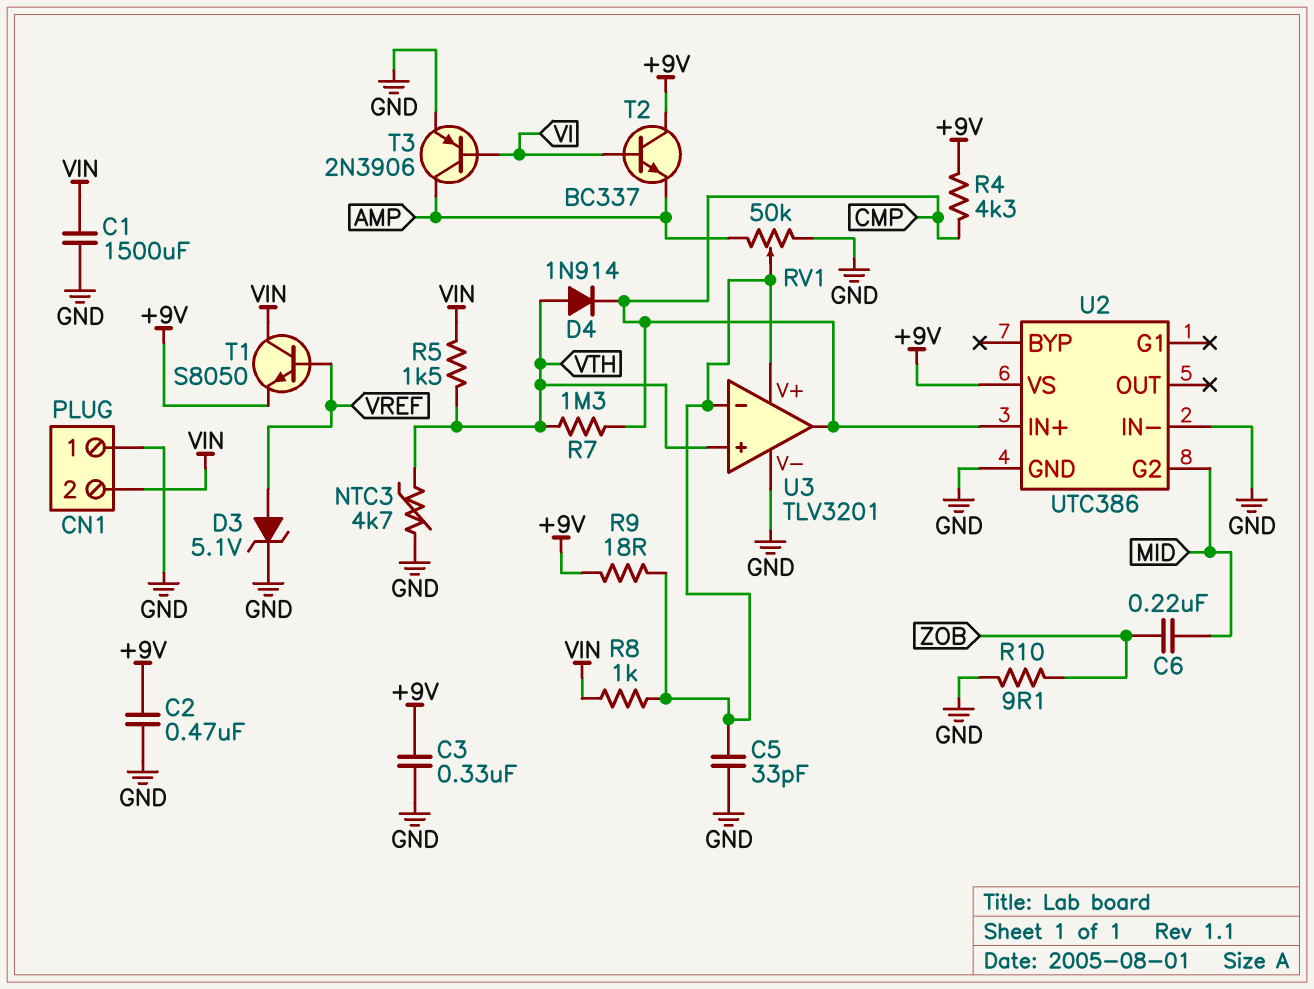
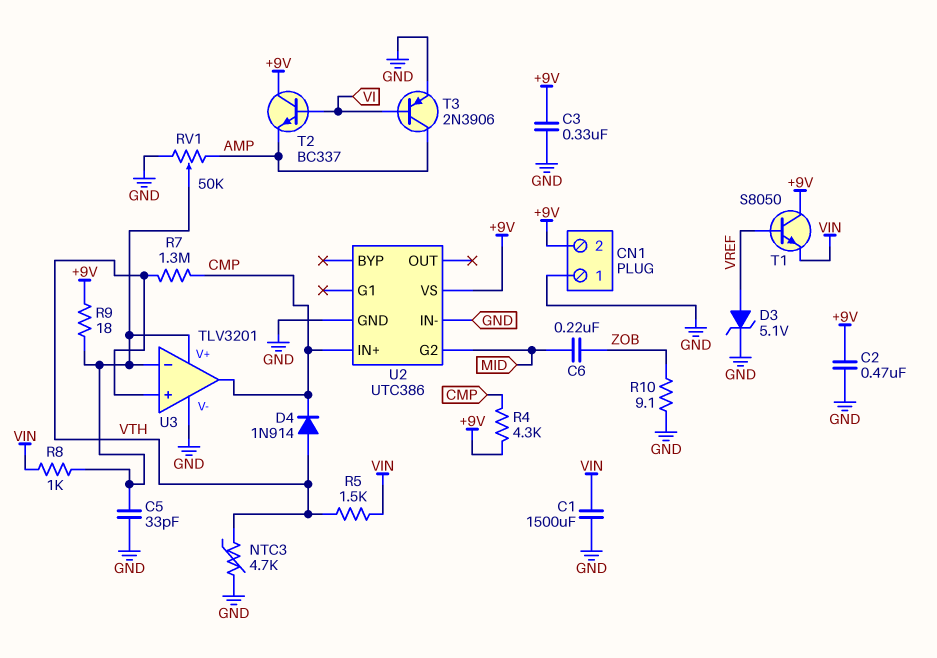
CN1 pin 2: VIN -> +9V
T1: NPN S8050 (B VREF, C VIN, E +9V) -> NPN S8050 (B VREF, C +9V, E VIN)

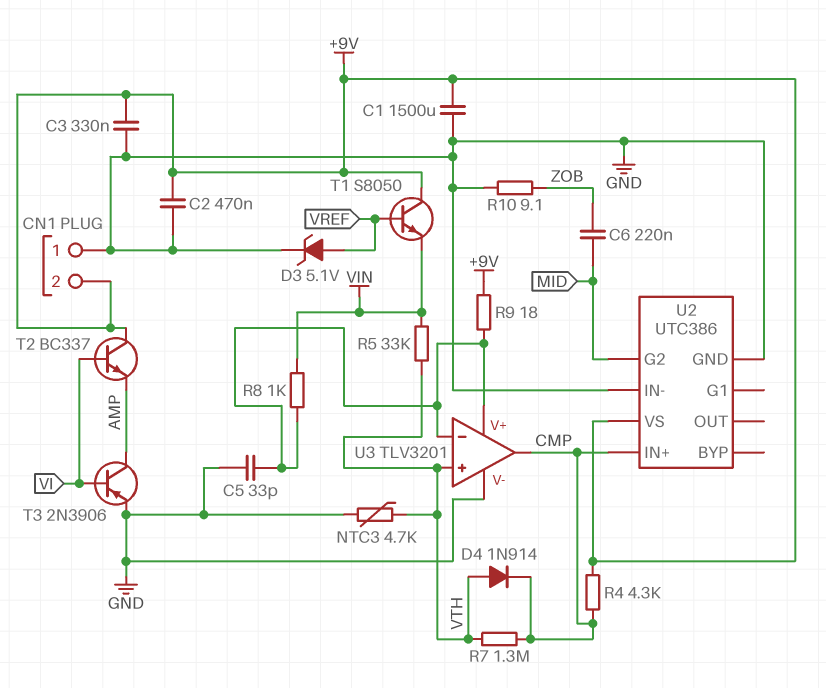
C1: 1500uF (GND, VIN) -> 1500uF (+9V, GND)
R5: 1.5k (VIN, VTH) -> 33k (VIN, VTH)
RV1: 50k (AMP, GND, wiper U3/V+) -> none

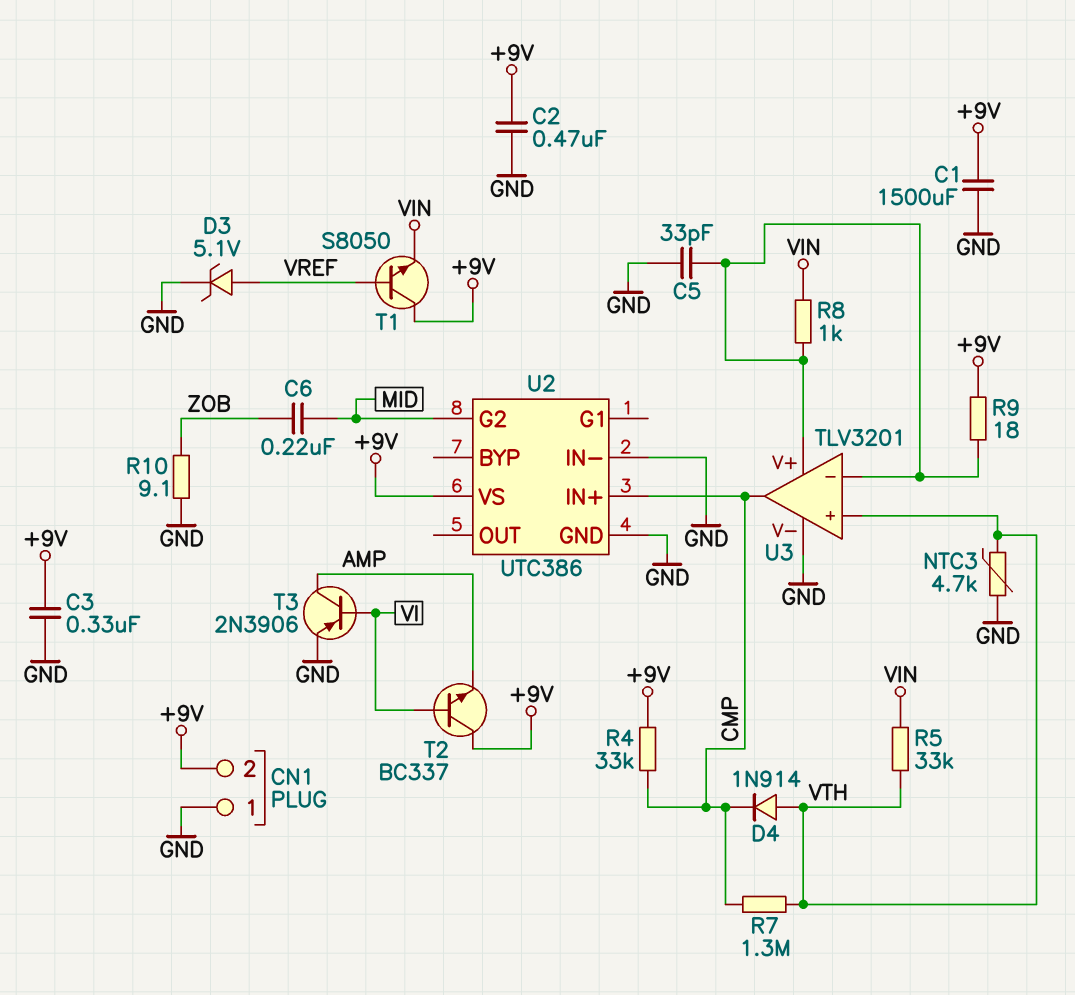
R4: 4.3k (+9V, CMP) -> 33k (+9V, CMP)

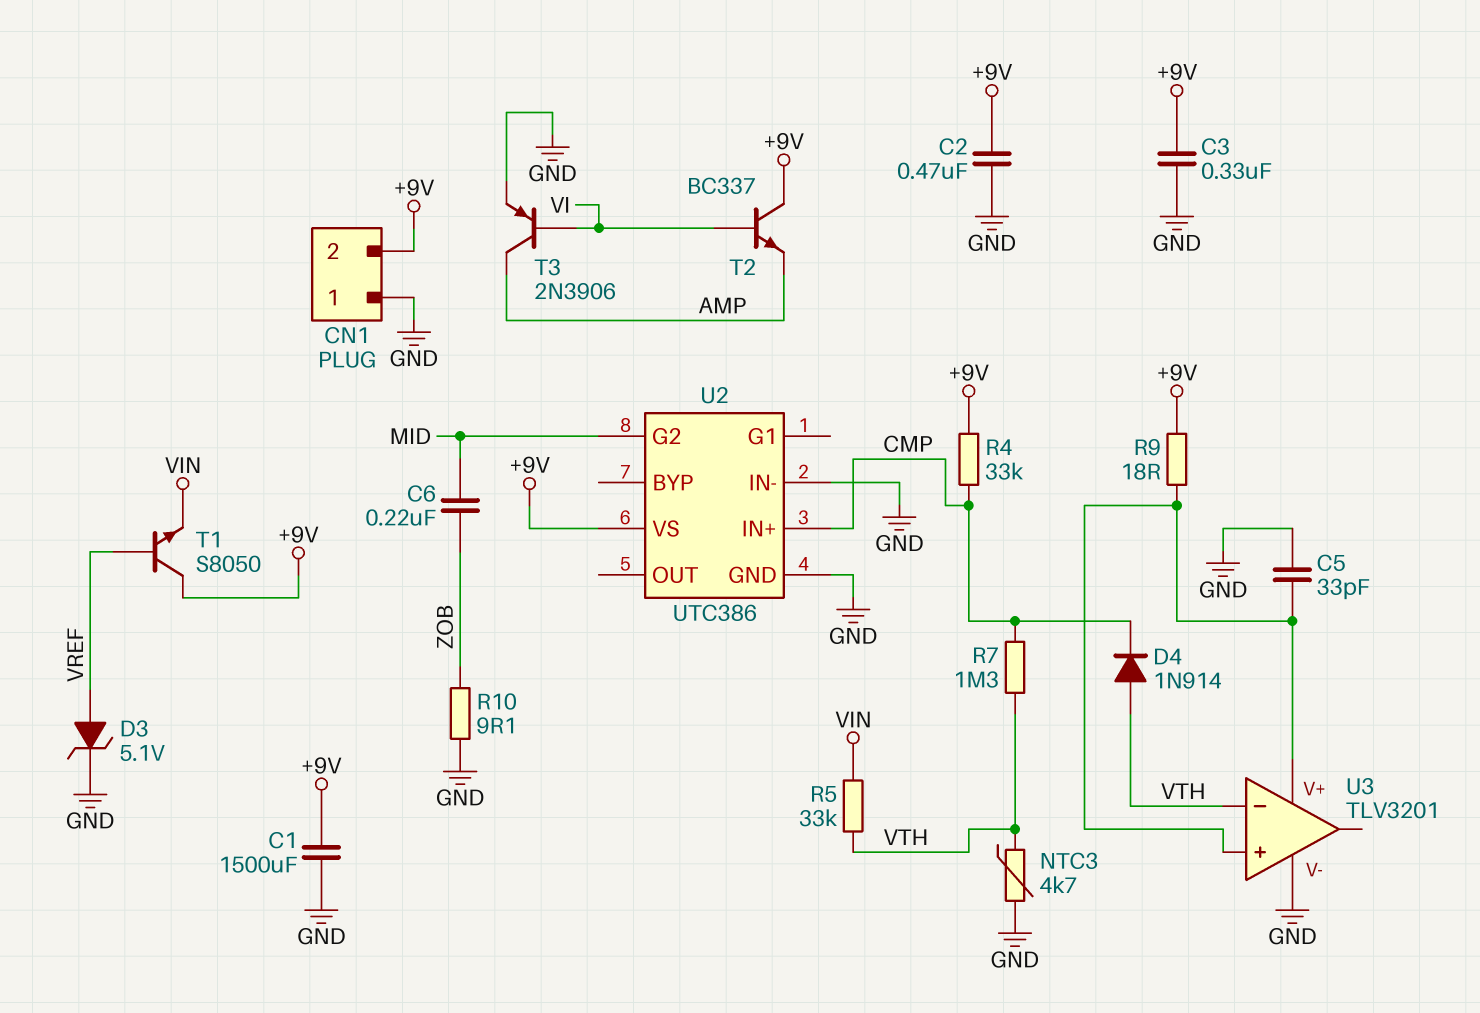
R8: 1k (U3/V+, VIN) -> none
U3 pin in+: VTH -> U3/V+
U3 pin in-: U3/V+ -> VTH
U3 pin out: CMP -> none

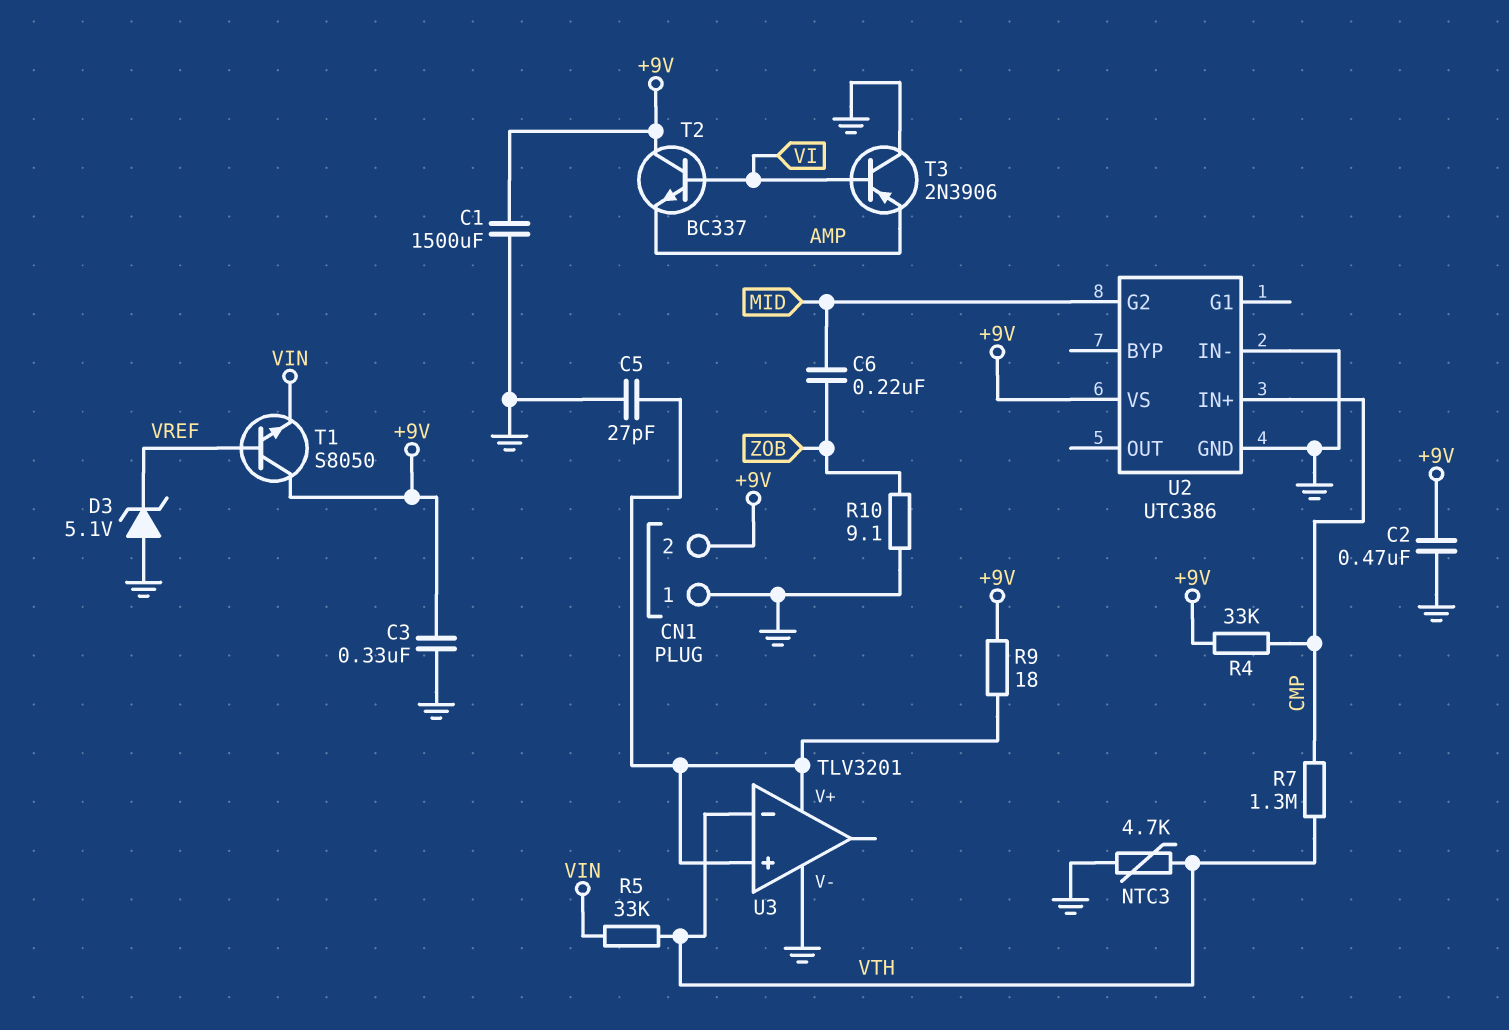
C5: 33pF (GND, U3/V+) -> 27pF (GND, U3/V+)
D3: zener 5.1V (A VREF, K GND) -> zener 5.1V (A GND, K VREF)
D4: diode 1N914 (A VTH, K CMP) -> none
T3: PNP 2N3906 (B VI, C AMP, E GND) -> PNP 2N3906 (B VI, C GND, E AMP)

